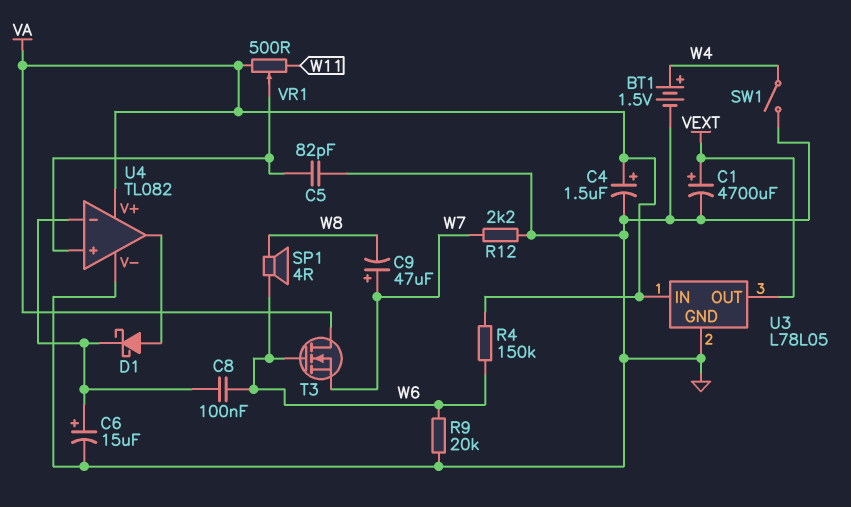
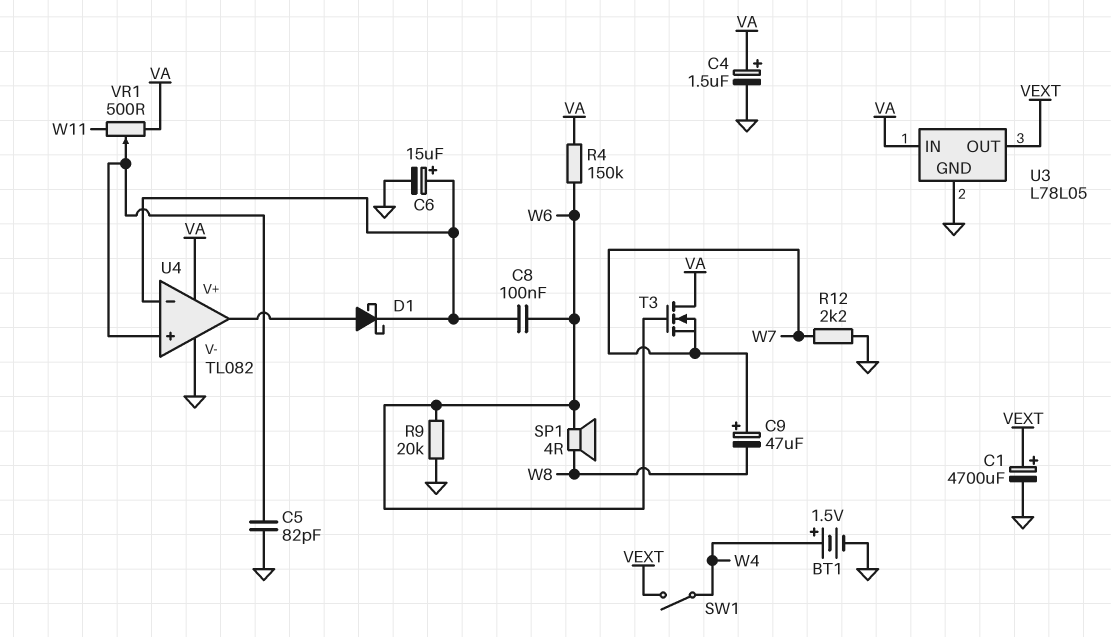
SW1: switch (GND, W4) -> switch (VEXT, W4)

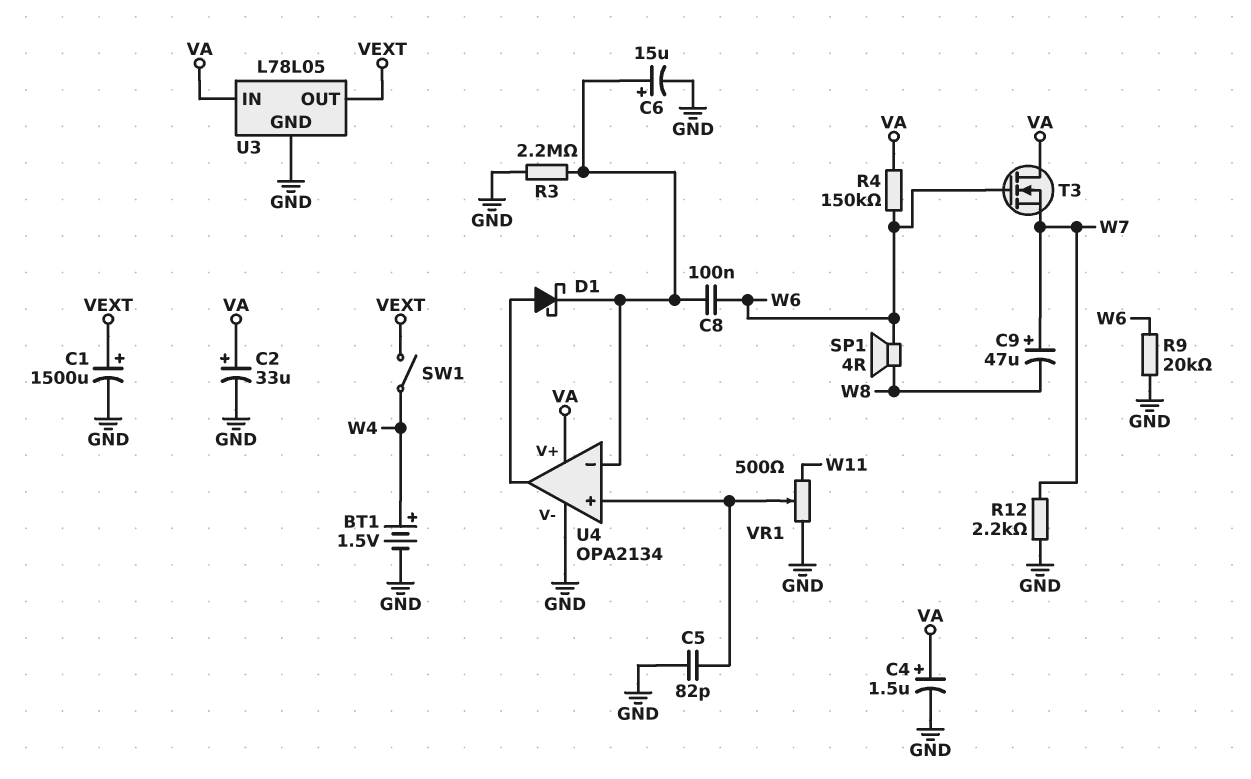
C1: 4700uF (plus VEXT, minus GND) -> 1500uF (plus VEXT, minus GND)
C2: none -> 33uF (plus VA, minus GND)
R3: none -> 2.2M (GND, U4/in-)
U4: TL082 -> OPA2134
VR1: 500 (VA, W11, wiper U4/in+) -> 500 (GND, W11, wiper U4/in+)

